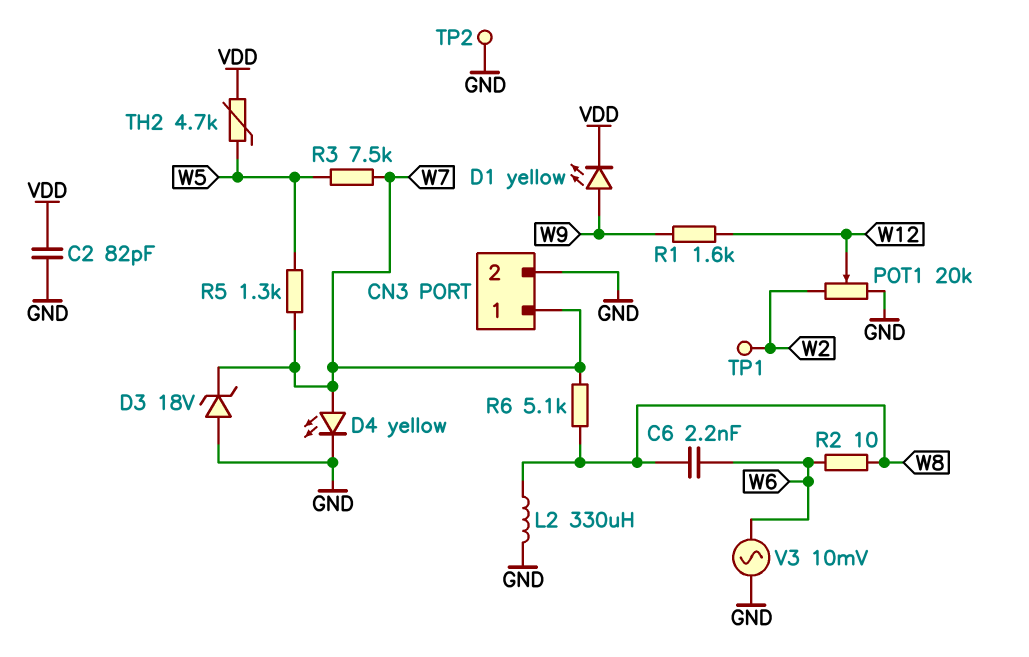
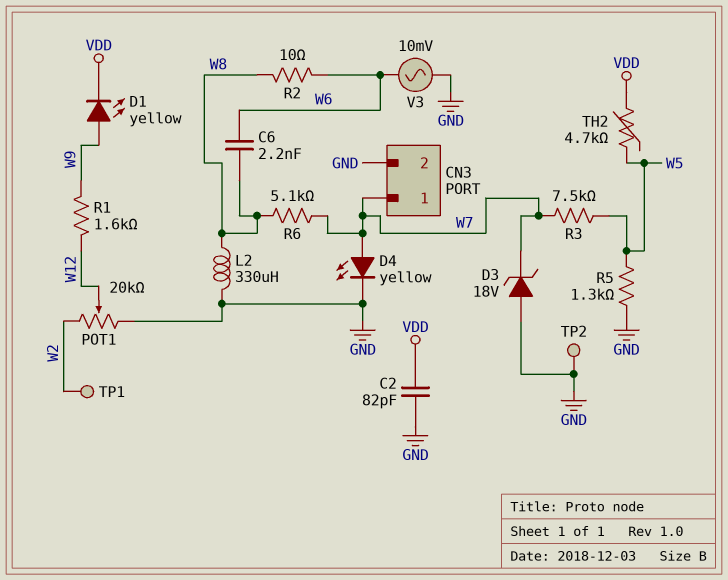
R5: 1.3k (W5, W7) -> 1.3k (GND, W5)

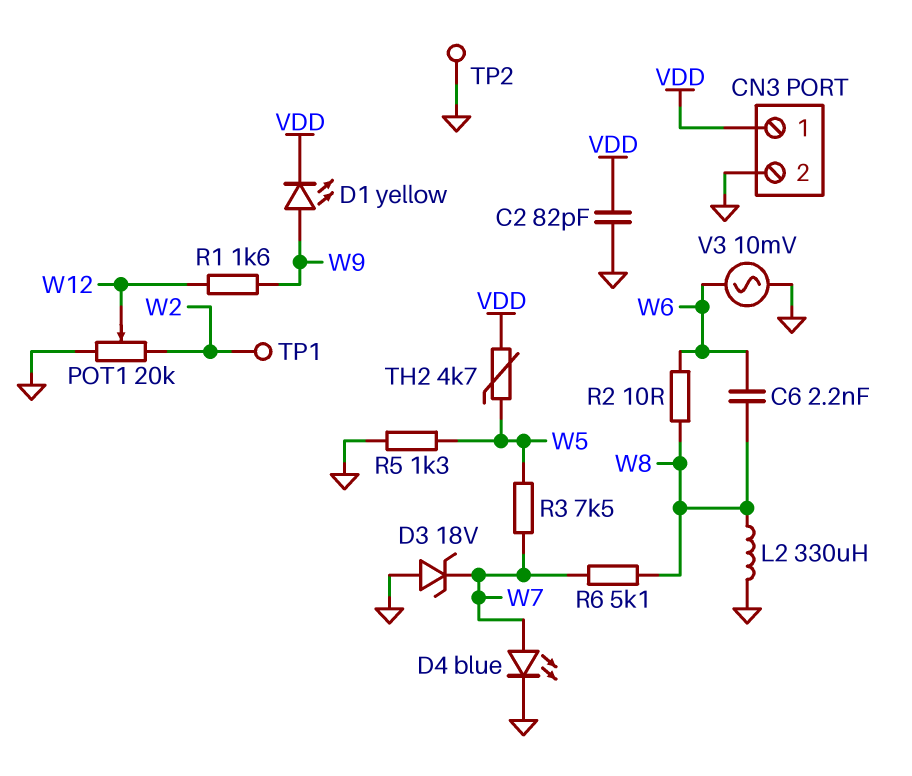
CN3 pin 1: W7 -> VDD
D4: LED yellow (A W7, K GND) -> LED blue (A W7, K GND)

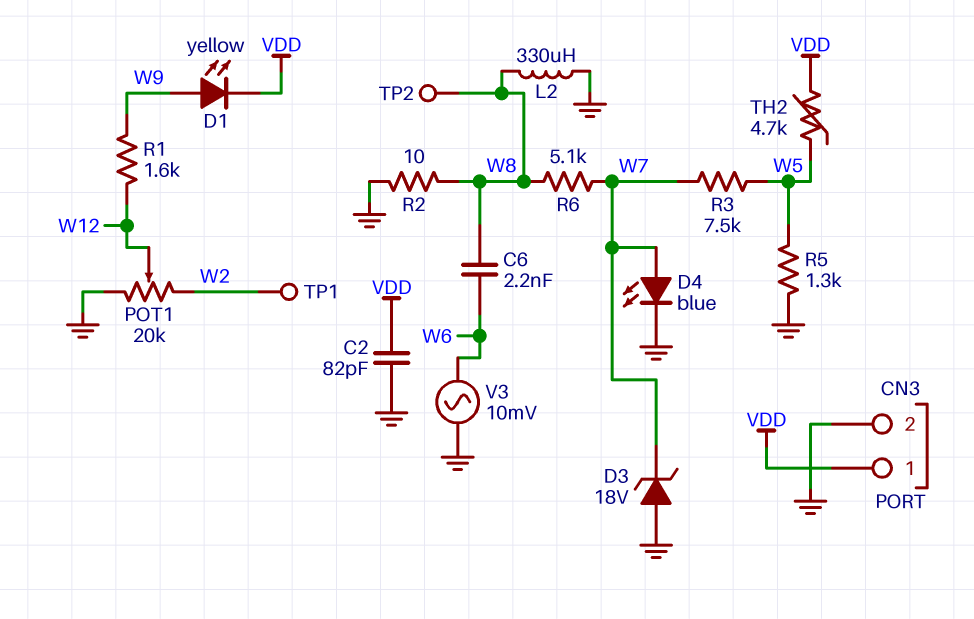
R2: 10 (W6, W8) -> 10 (GND, W8)
TP2: test point (GND) -> test point (W8)

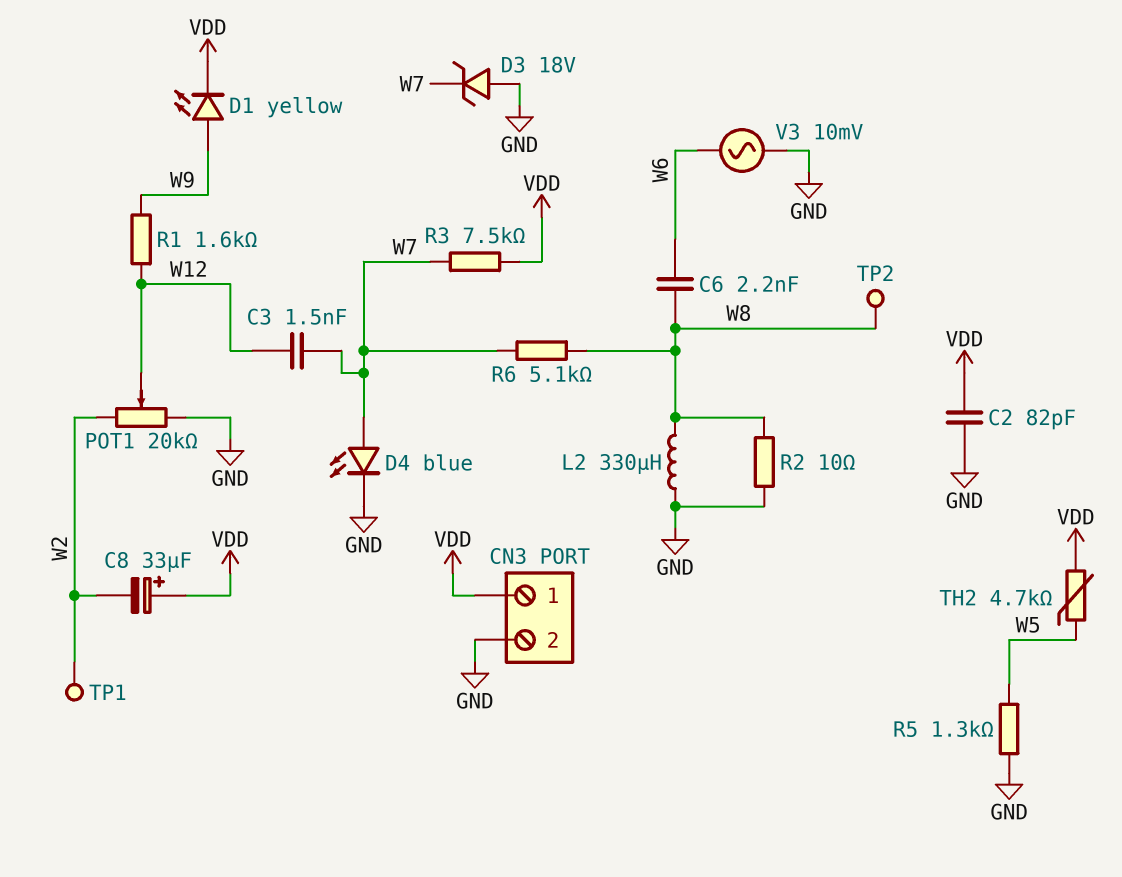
C3: none -> 1.5nF (W7, W12)
C8: none -> 33uF (plus VDD, minus W2)
R3: 7.5k (W5, W7) -> 7.5k (VDD, W7)

